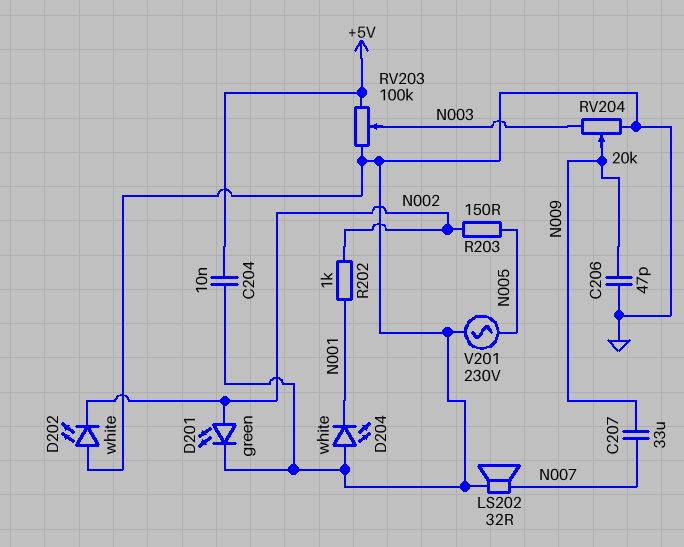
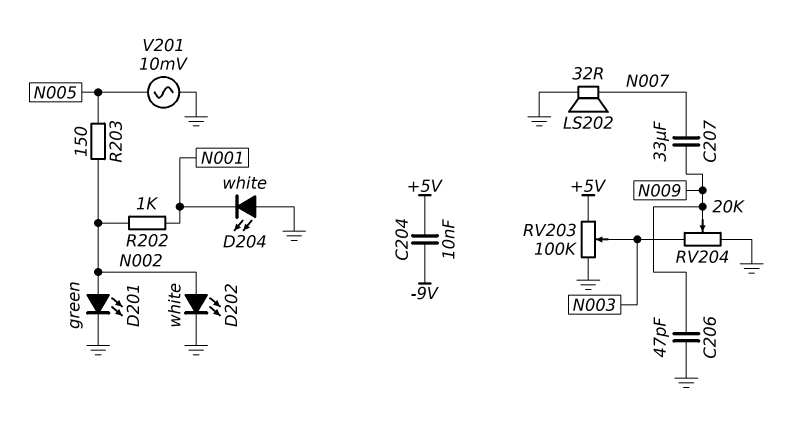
C204: 10nF (+5V, GND) -> 10nF (+5V, -9V)
D202: LED white (A GND, K N002) -> LED white (A N002, K GND)
V201: AC 230V (GND, N005) -> AC 10mV (GND, N005)

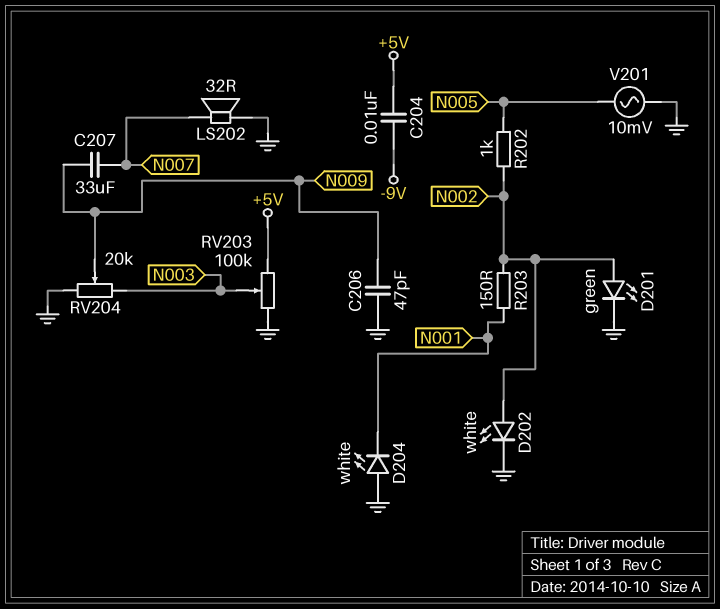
R202: 1k (N001, N002) -> 1k (N002, N005)
R203: 150 (N002, N005) -> 150 (N001, N002)

